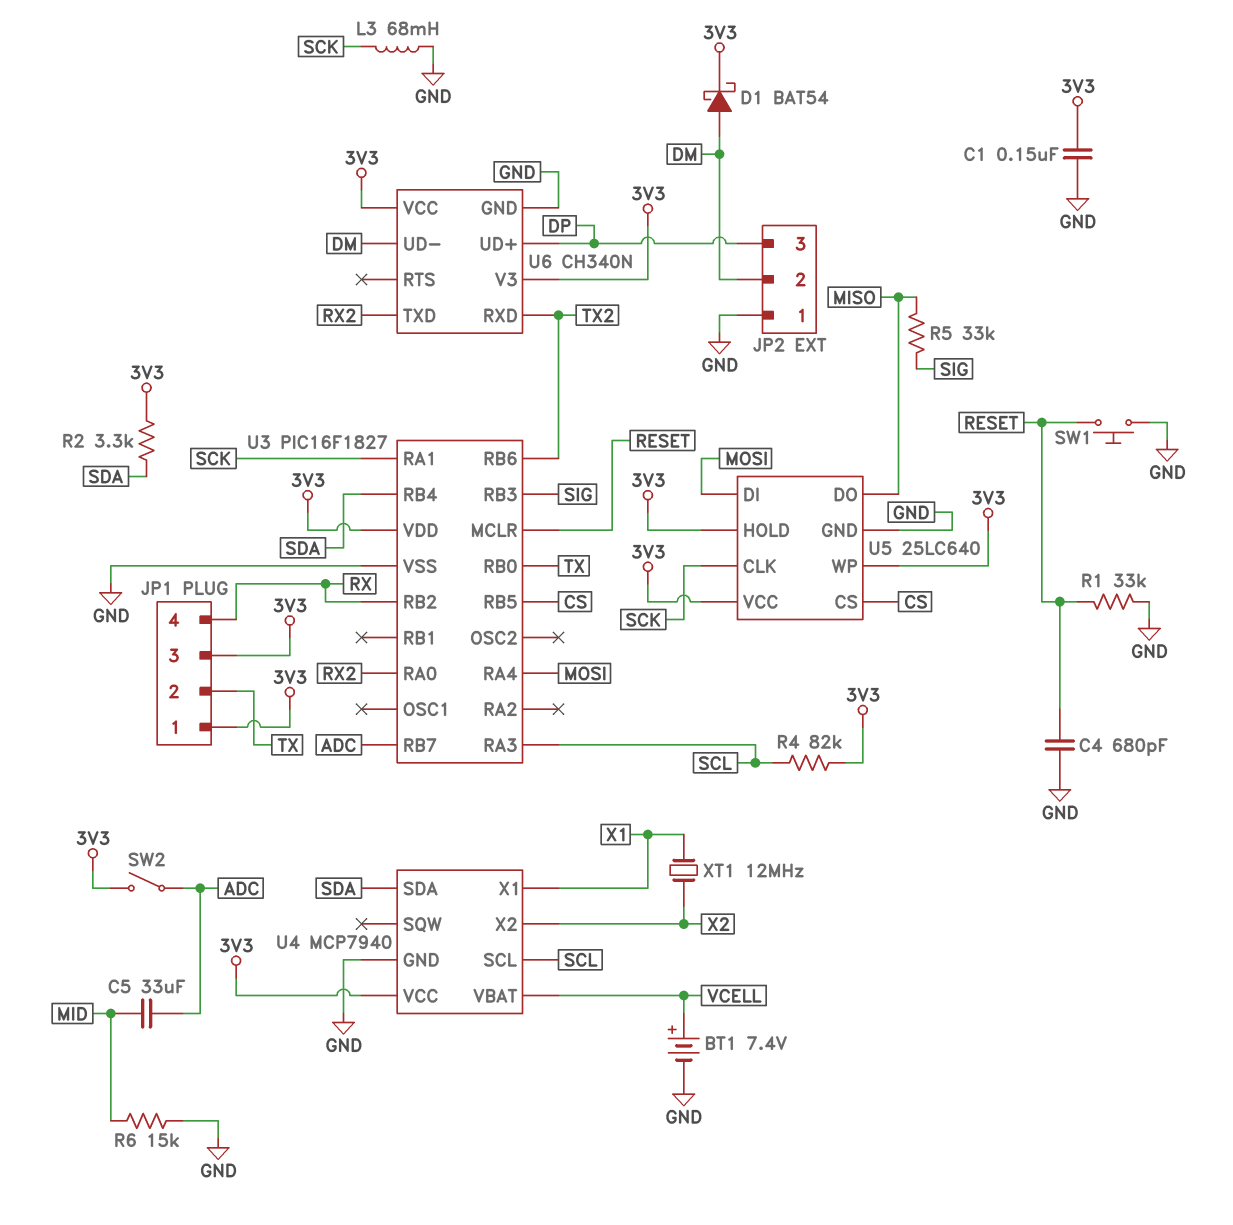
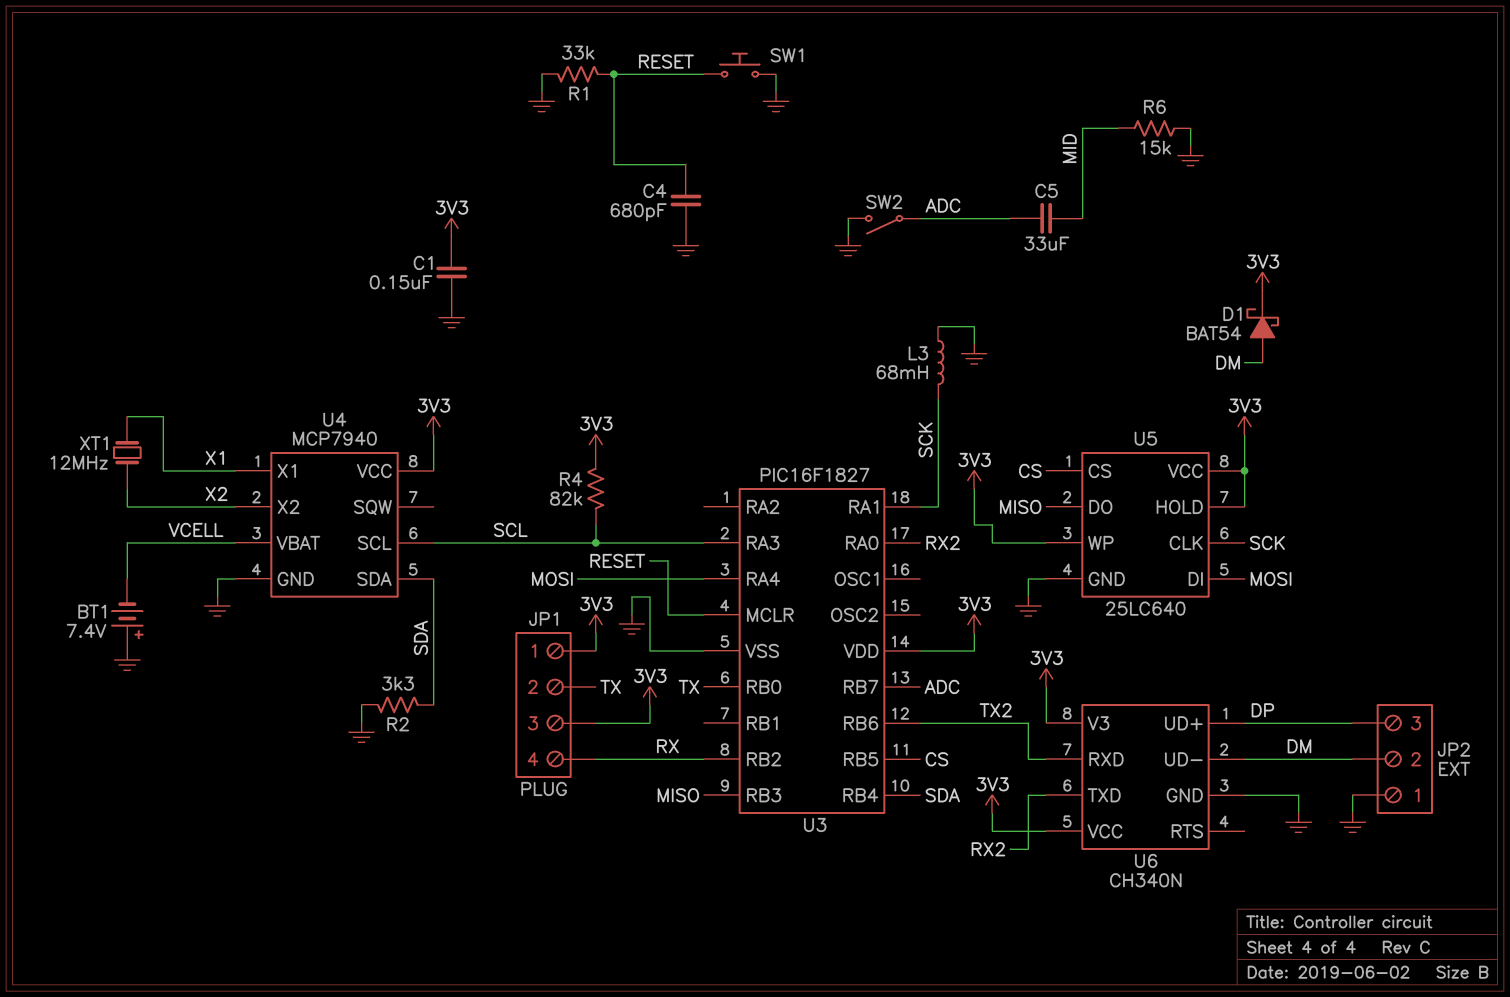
BT1: 7.4V (plus VCELL, minus GND) -> 7.4V (plus GND, minus VCELL)
R2: 3.3k (3V3, SDA) -> 3.3k (GND, SDA)
R5: 33k (MISO, SIG) -> none
SW2: switch (3V3, ADC) -> switch (ADC, GND)
U3 pin RB3: SIG -> MISO

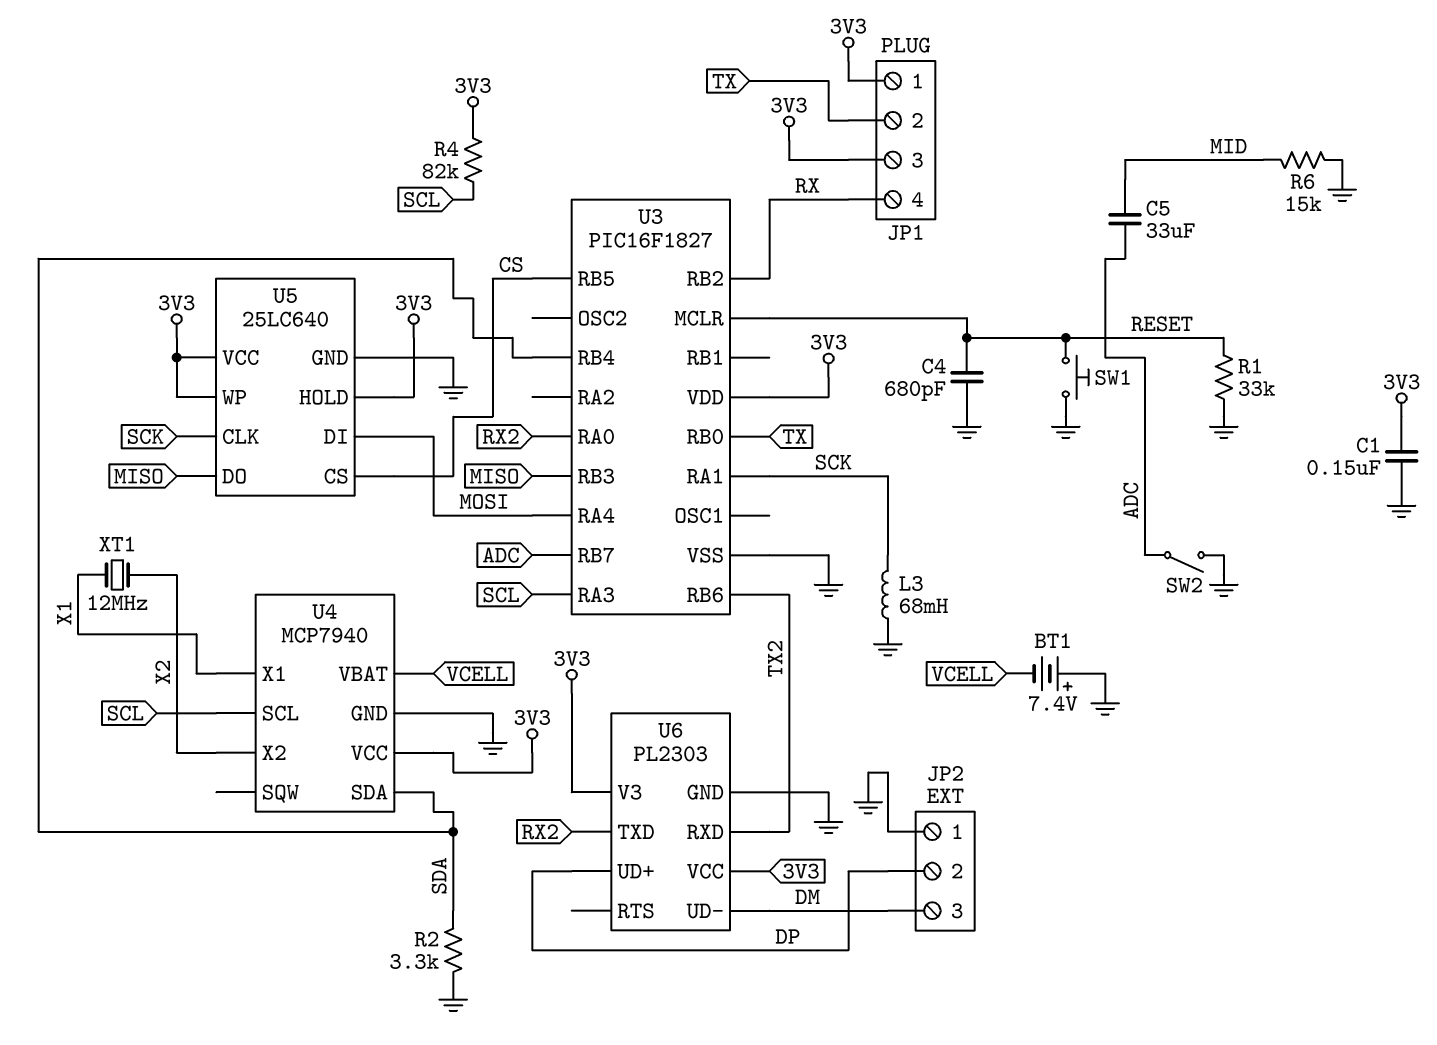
D1: schottky BAT54 (A DM, K 3V3) -> none
JP2 pin 2: DM -> DP
JP2 pin 3: DP -> DM
U6: CH340N -> PL2303

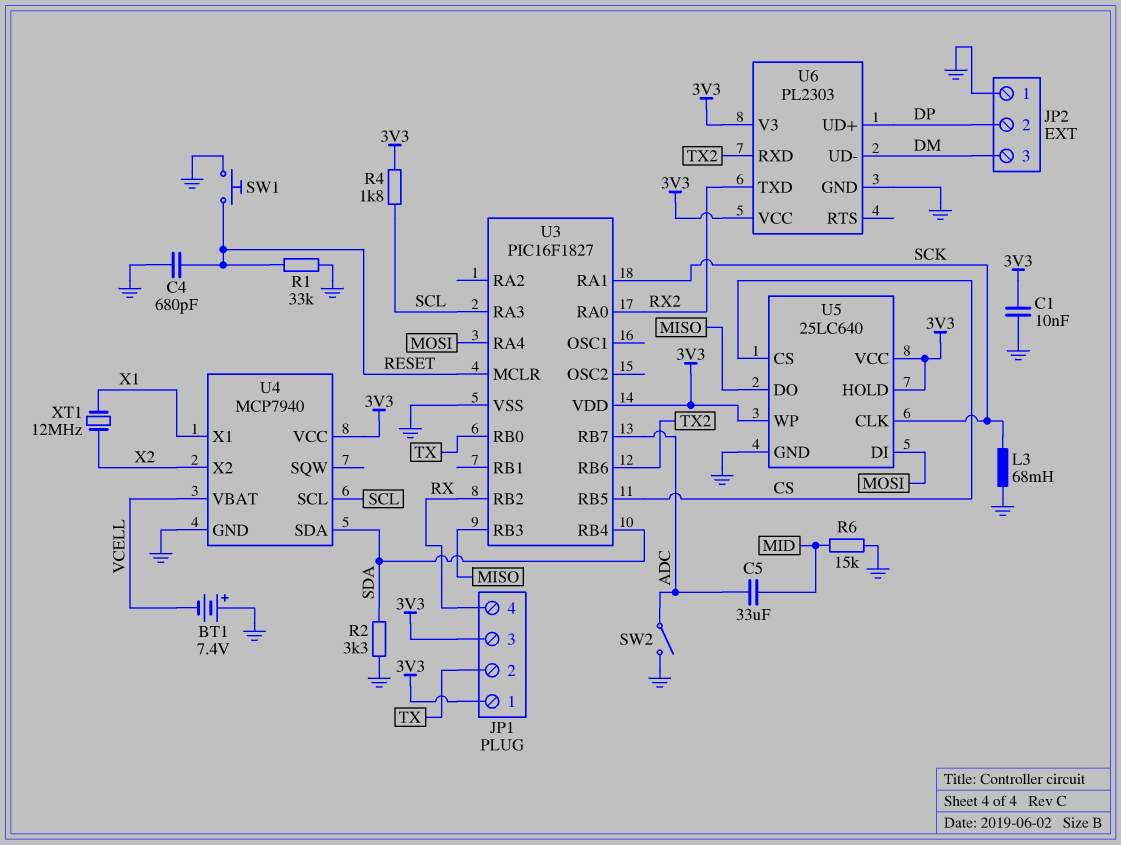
C1: 150nF (3V3, GND) -> 10nF (3V3, GND)
R4: 82k (3V3, SCL) -> 1.8k (3V3, SCL)

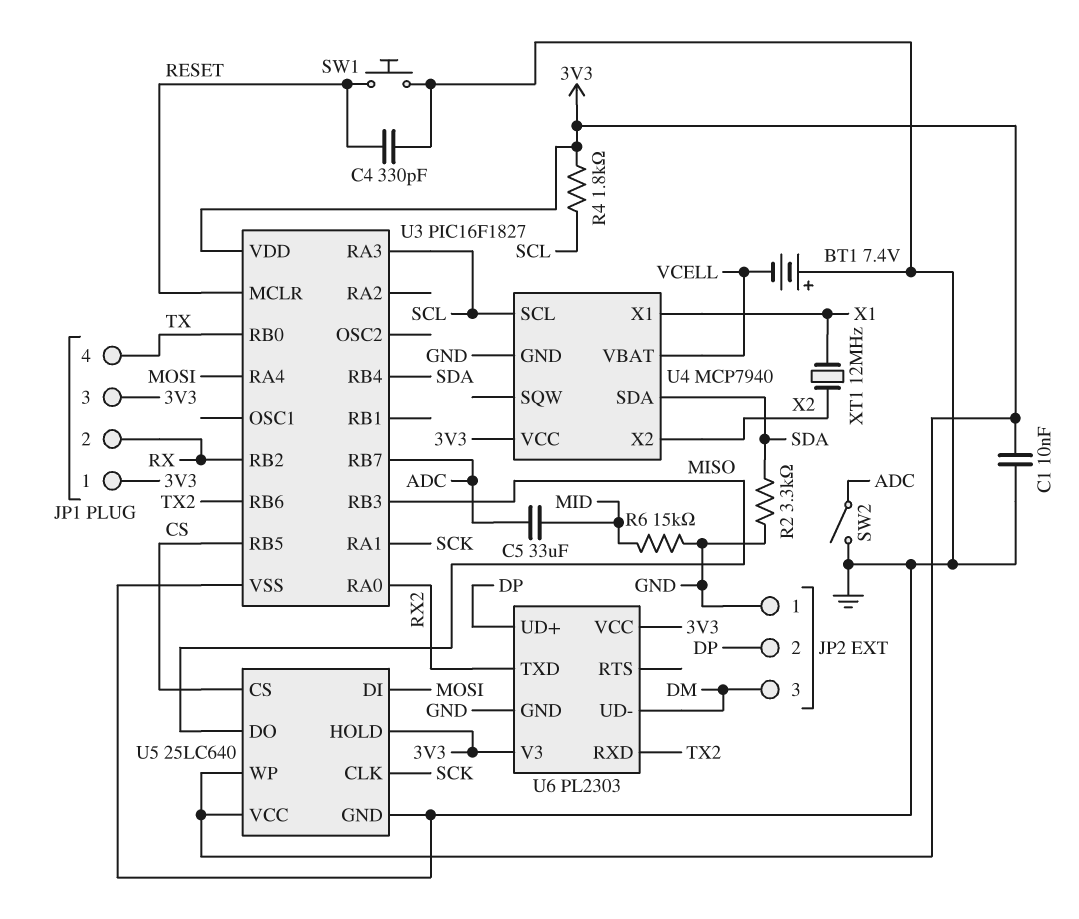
C4: 680pF (GND, RESET) -> 330pF (GND, RESET)
JP1 pin 2: TX -> RX
JP1 pin 4: RX -> TX
L3: 68mH (GND, SCK) -> none
R1: 33k (GND, RESET) -> none

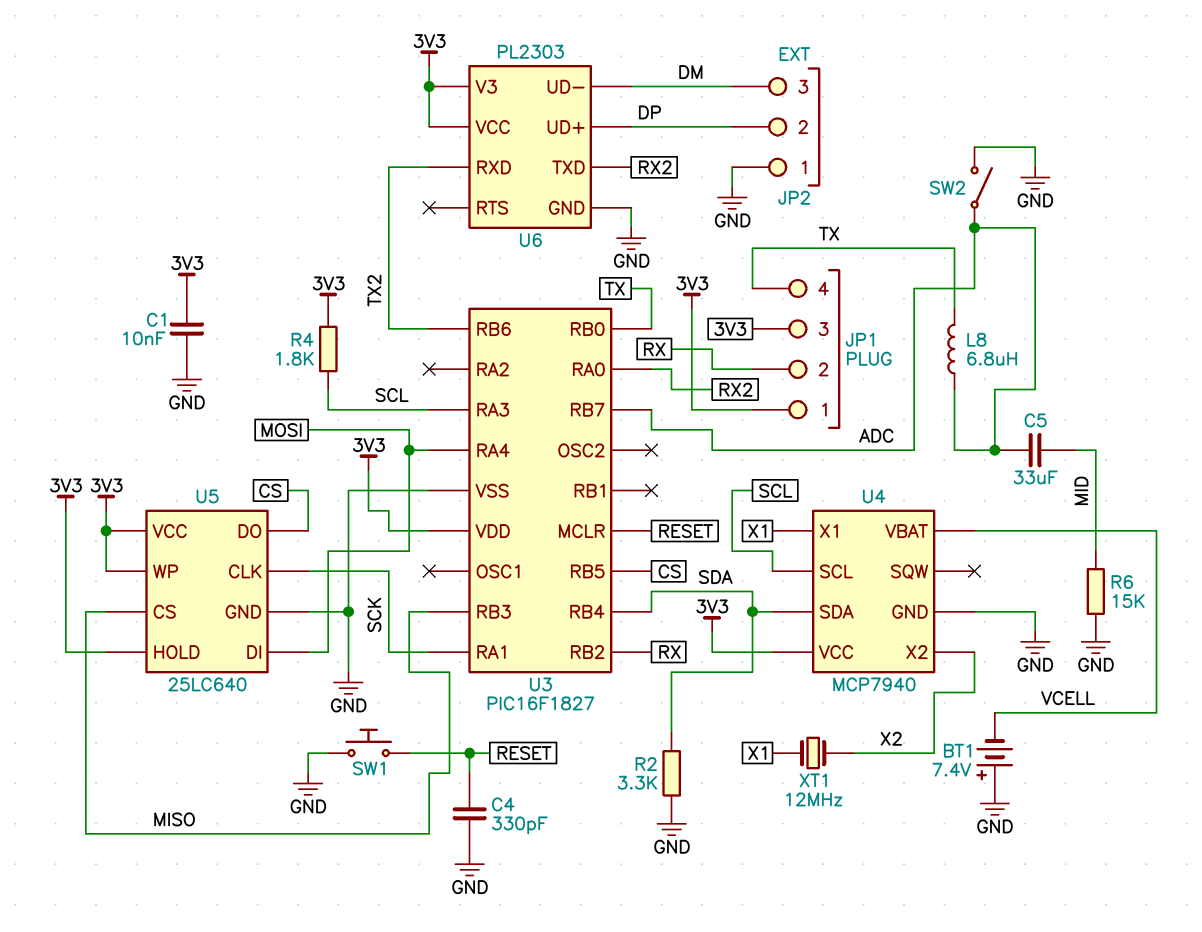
L8: none -> 6.8uH (ADC, TX)
U5 pin CS: CS -> MISO
U5 pin DO: MISO -> CS

